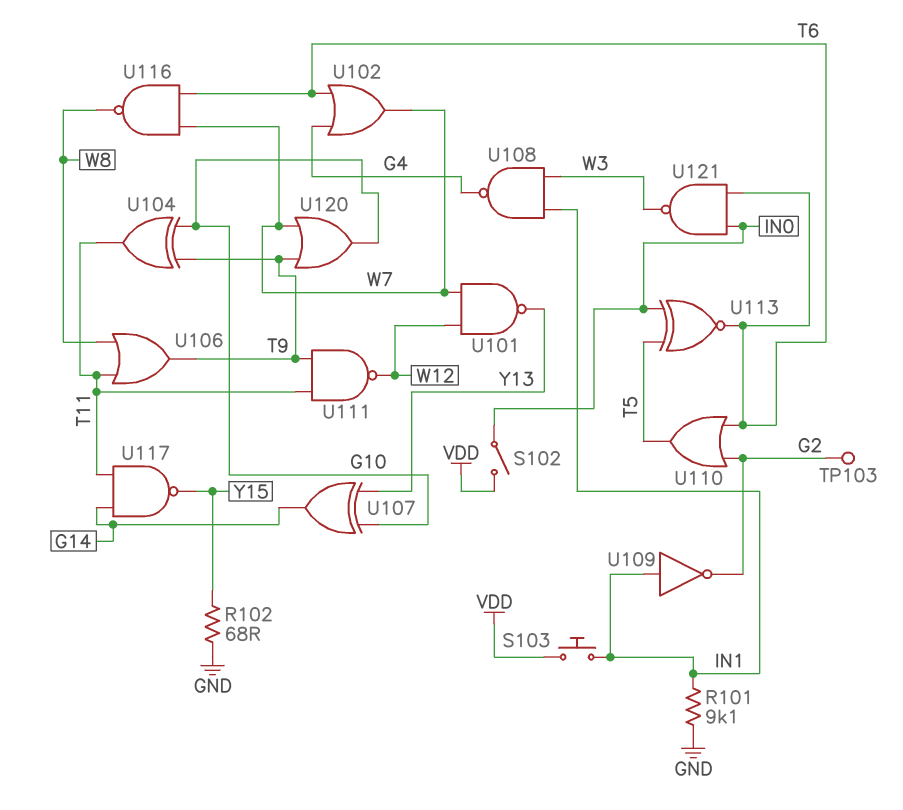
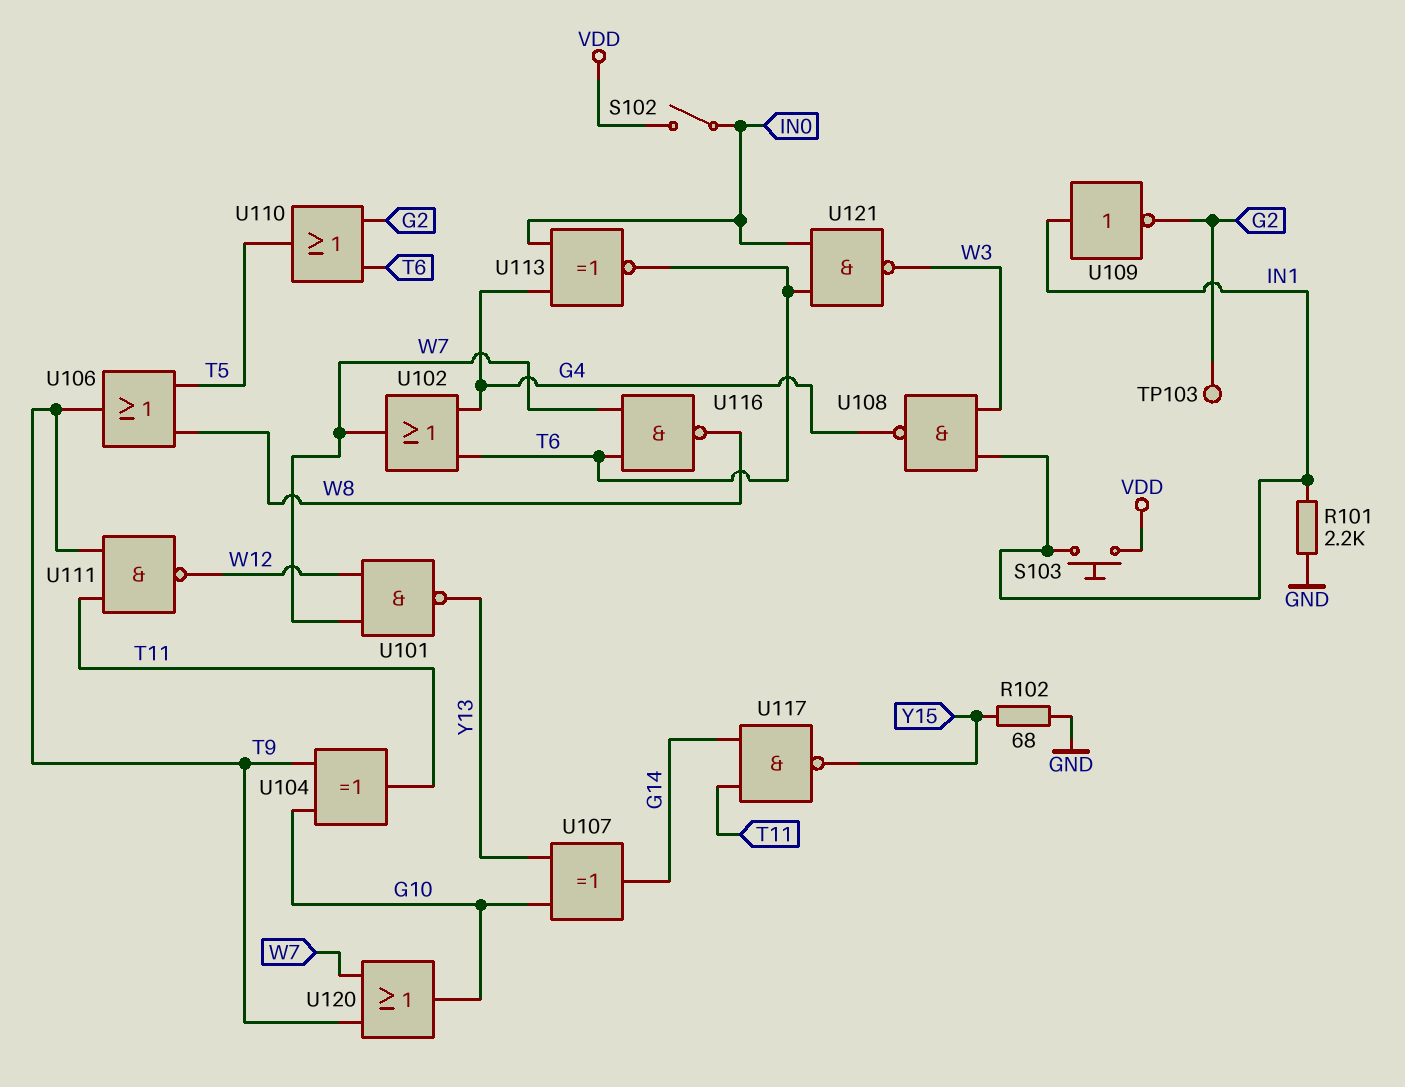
R101: 9.1k (GND, IN1) -> 2.2k (GND, IN1)
U106: OR (in T11, in W8, out T9) -> OR (in T5, in W8, out T9)
U113: XNOR (in IN0, in T5, out T6) -> XNOR (in G4, in IN0, out T6)

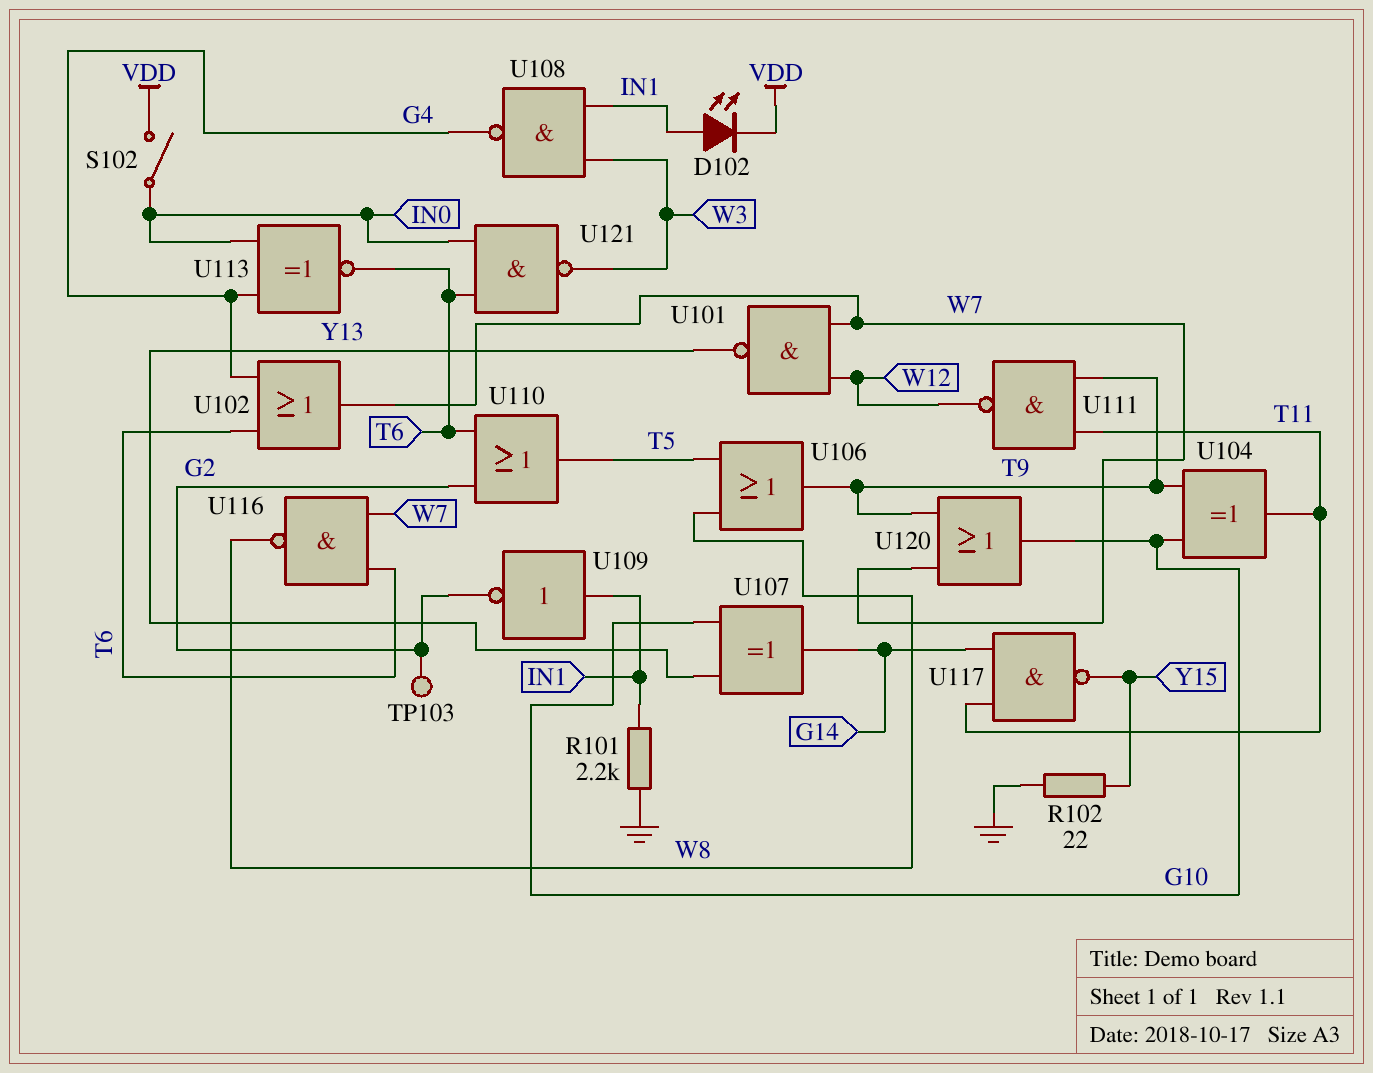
D102: none -> LED (A IN1, K VDD)
R102: 68 (GND, Y15) -> 22 (GND, Y15)
S103: button (IN1, VDD) -> none

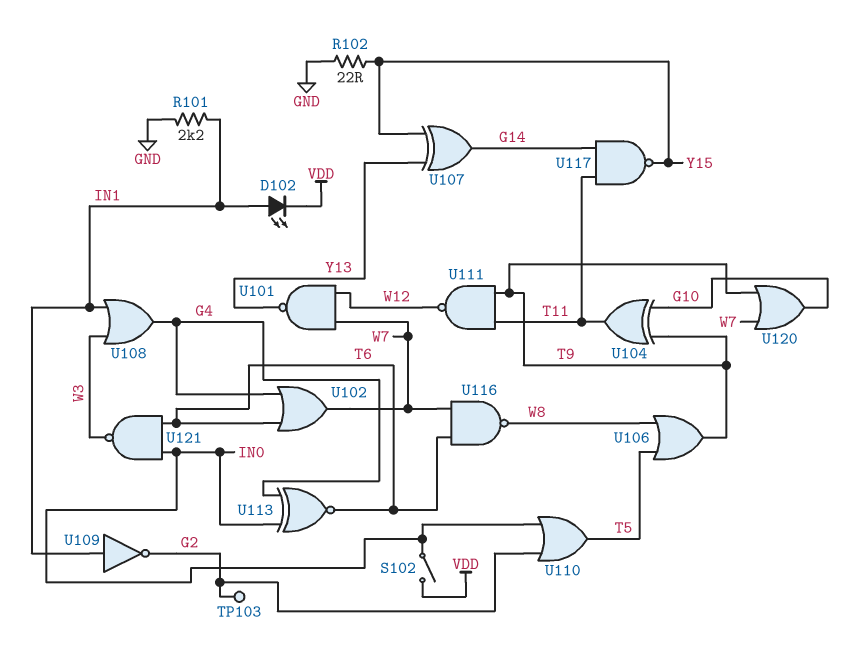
U107: XOR (in G10, in Y13, out G14) -> XOR (in Y13, in Y15, out G14)
U108: NAND (in IN1, in W3, out G4) -> OR (in IN1, in W3, out G4)
U110: OR (in G2, in T6, out T5) -> OR (in G2, in IN0, out T5)

